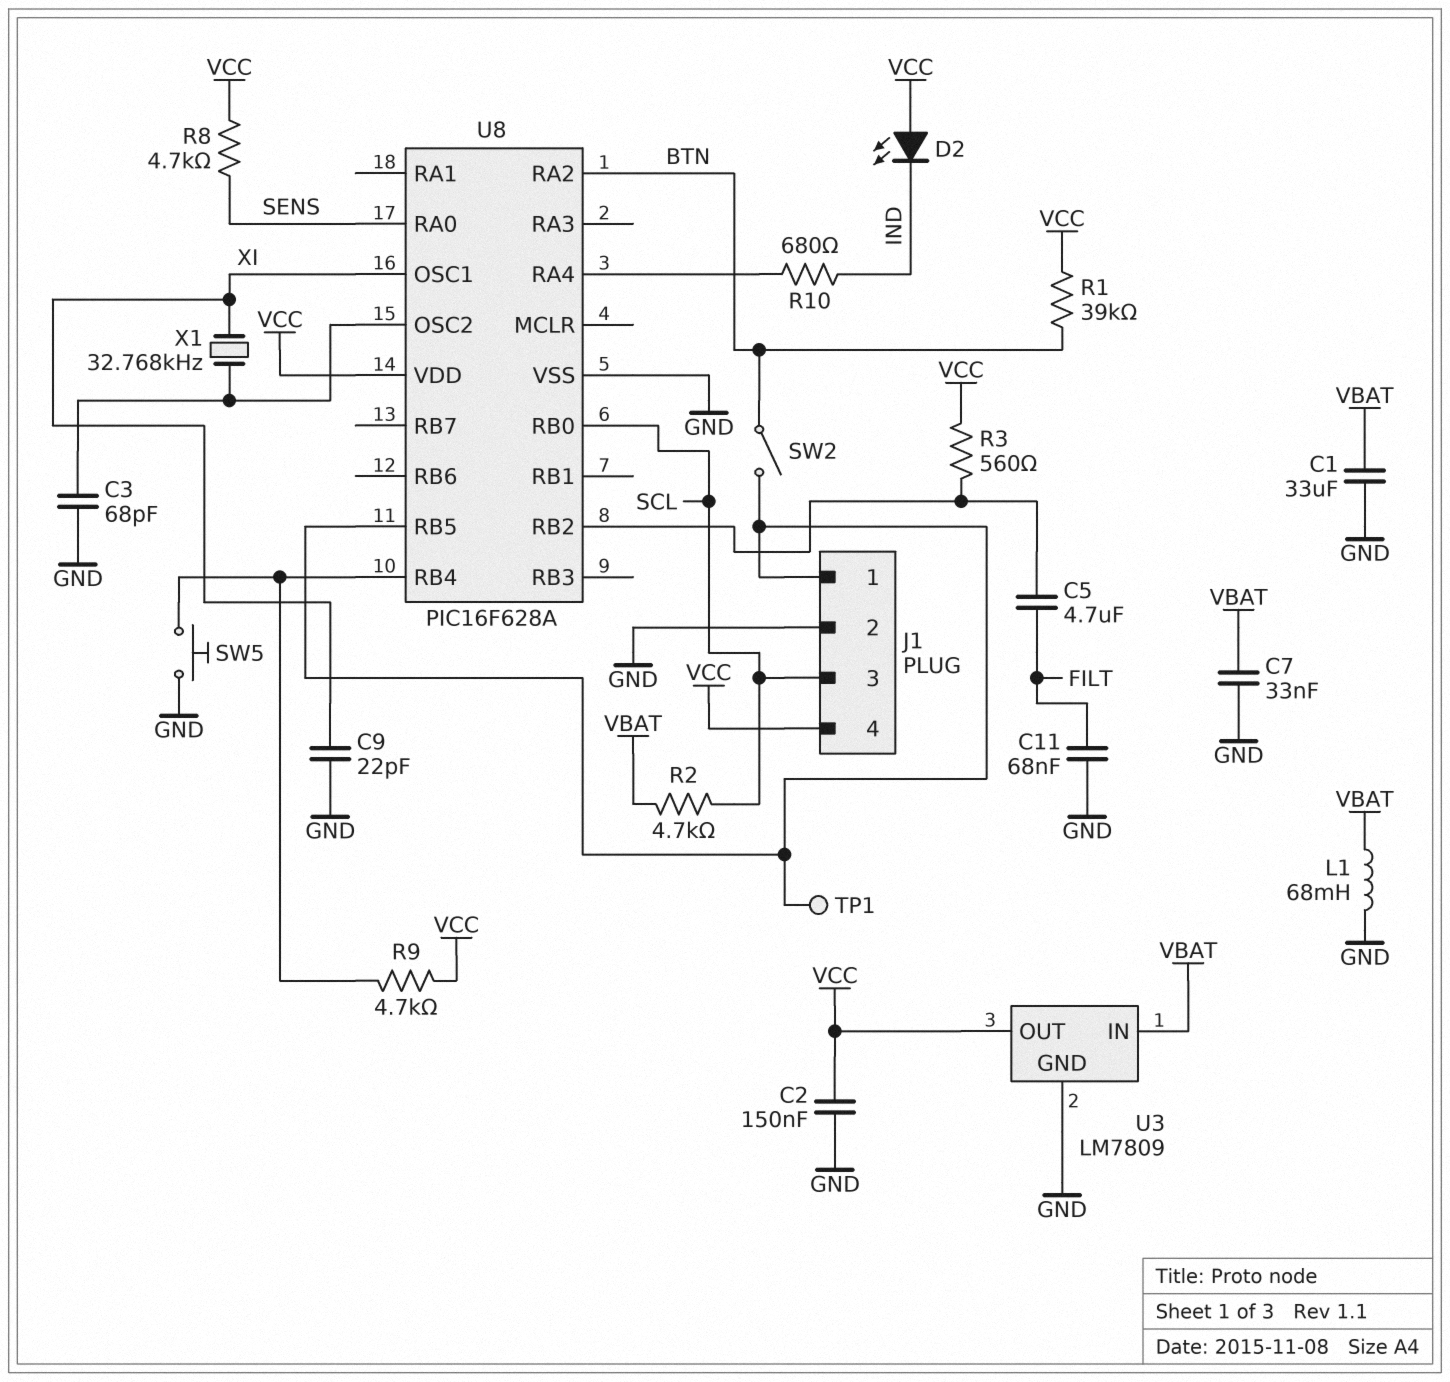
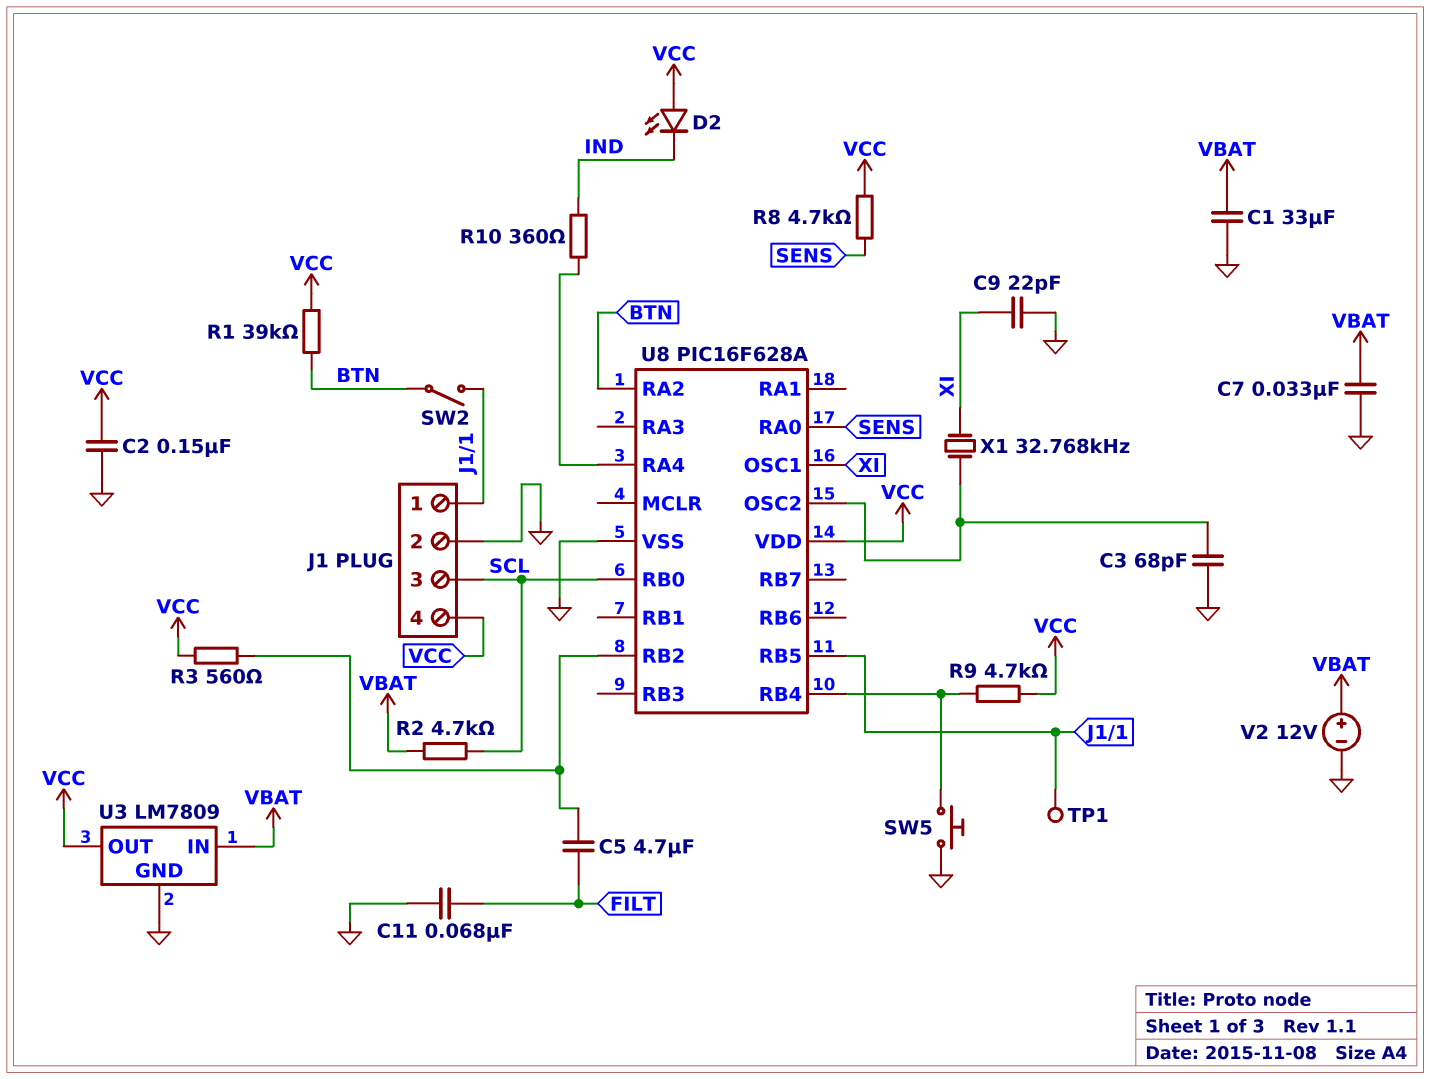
L1: 68mH (GND, VBAT) -> none
R10: 680 (IND, U8/RA4) -> 360 (IND, U8/RA4)
V2: none -> 12V (plus VBAT, minus GND)

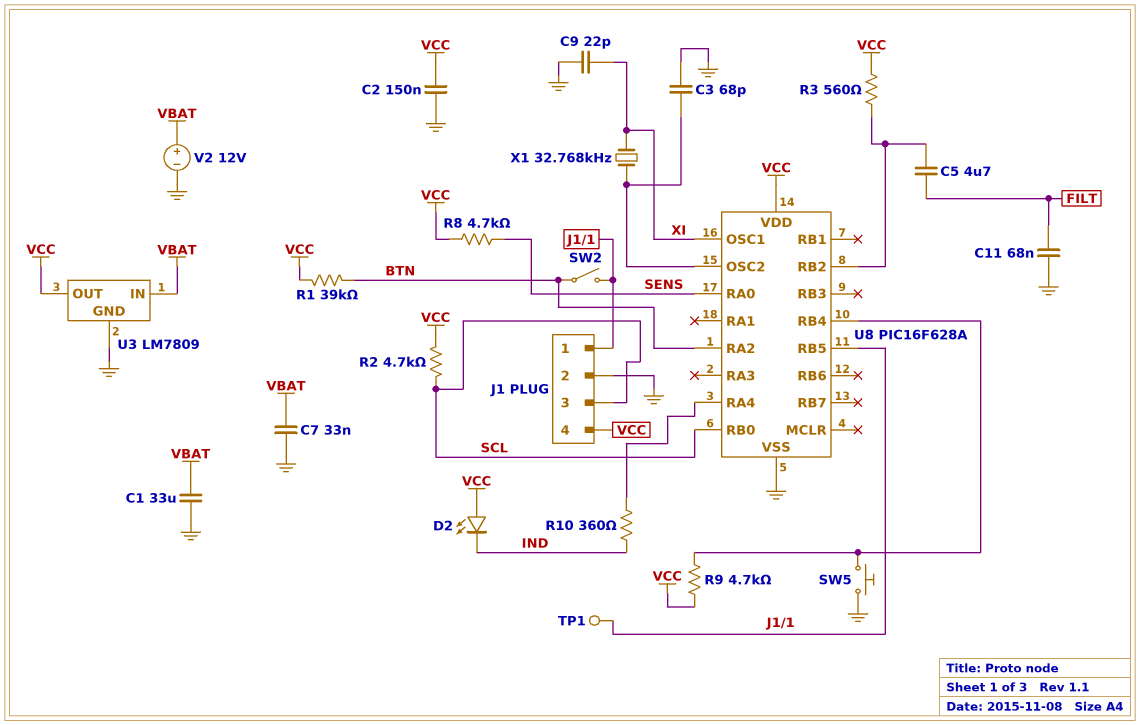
R2: 4.7k (SCL, VBAT) -> 4.7k (SCL, VCC)

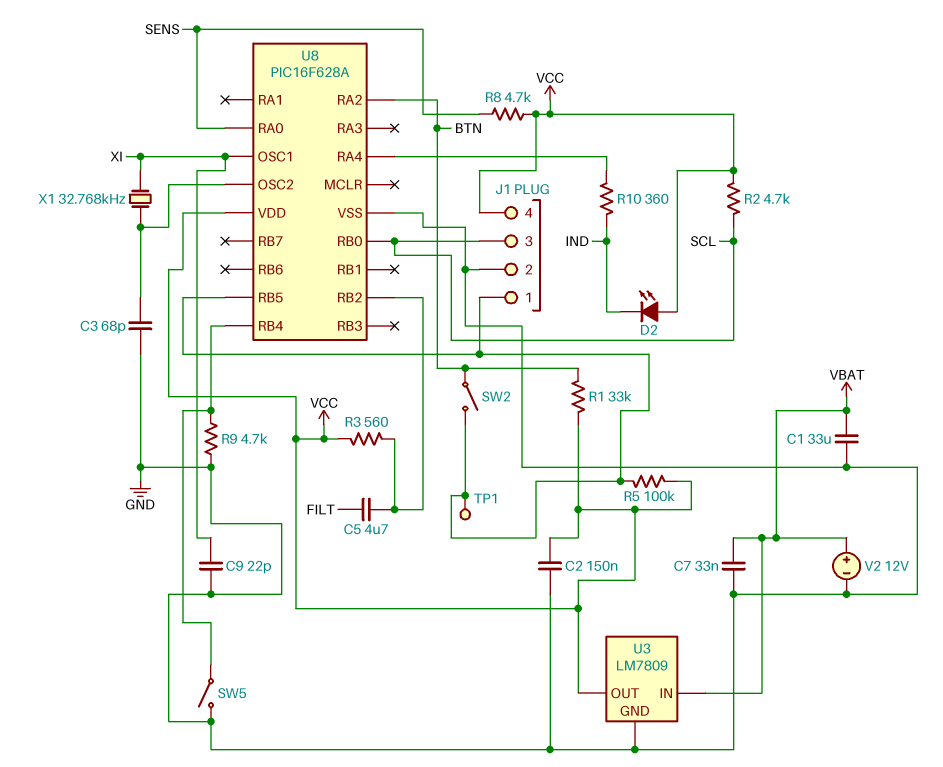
C11: 68nF (FILT, GND) -> none
R1: 39k (BTN, VCC) -> 33k (BTN, VCC)
R5: none -> 100k (J1/1, VCC)
R9: 4.7k (U8/RB4, VCC) -> 4.7k (GND, U8/RB4)
SW5: button (GND, U8/RB4) -> switch (GND, U8/RB4)

